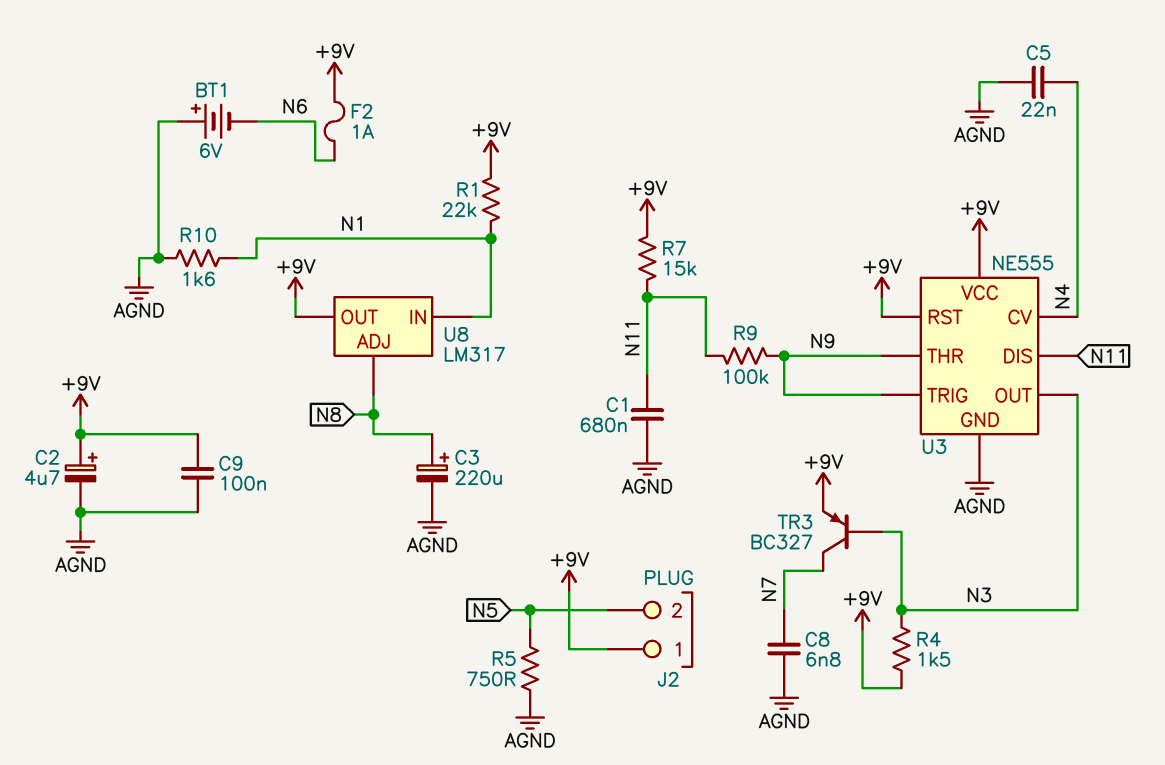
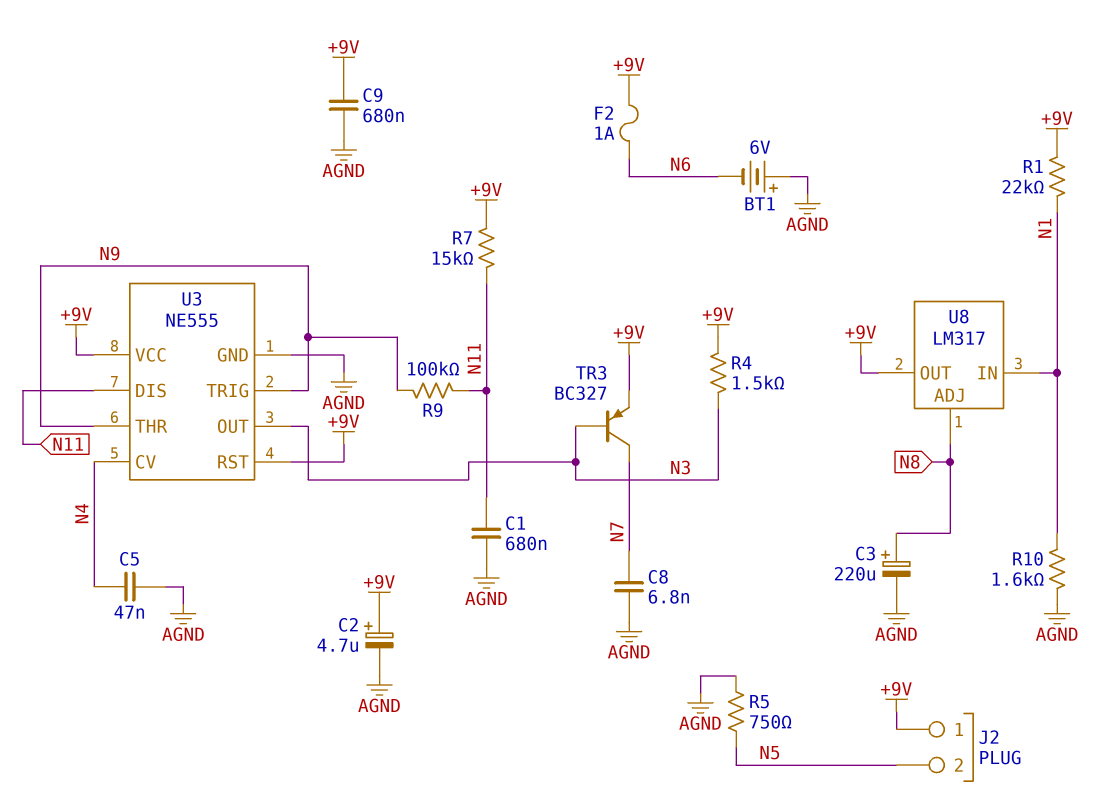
C5: 22nF (AGND, N4) -> 47nF (AGND, N4)
C9: 100nF (+9V, AGND) -> 680nF (+9V, AGND)

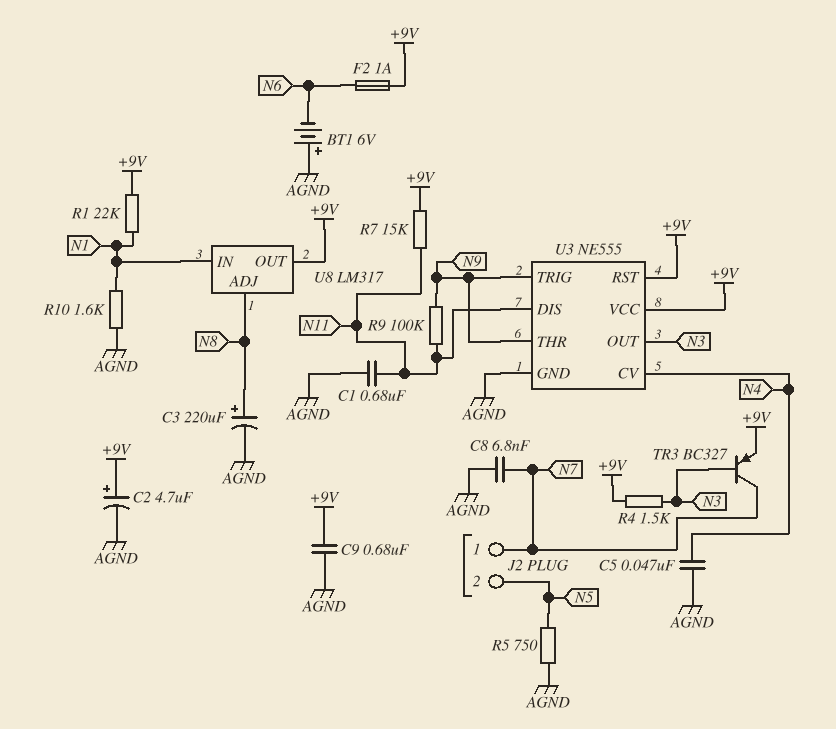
J2 pin 1: +9V -> N7

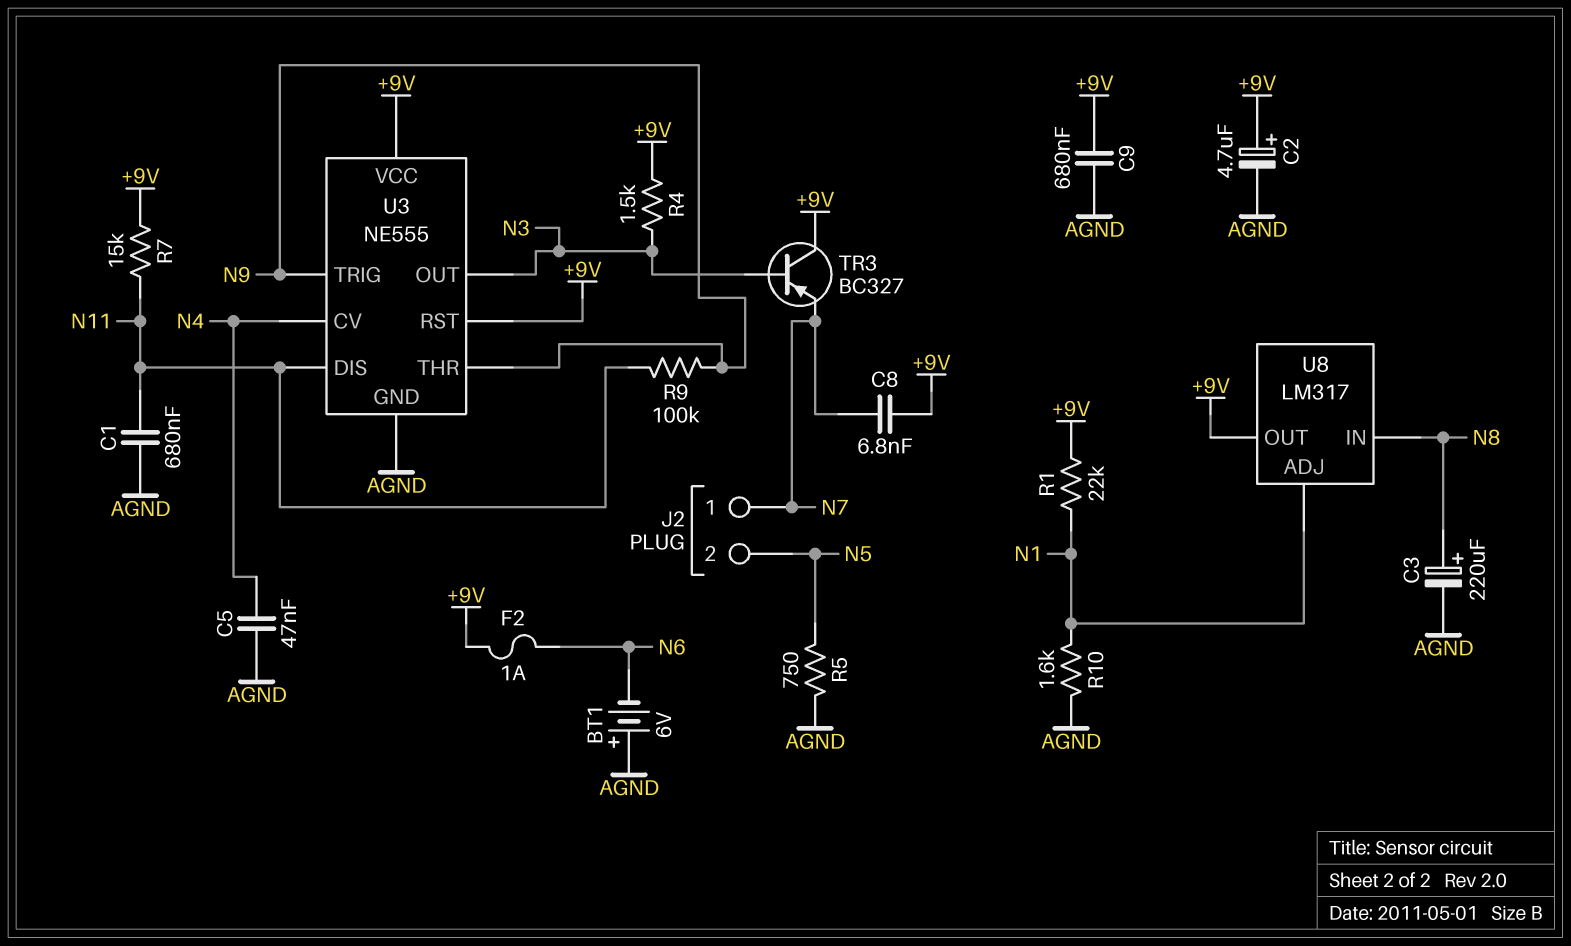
C8: 6.8nF (AGND, N7) -> 6.8nF (+9V, N7)
TR3: PNP BC327 (B N3, C N7, E +9V) -> PNP BC327 (B N3, C +9V, E N7)
U8 pin ADJ: N8 -> N1
U8 pin IN: N1 -> N8

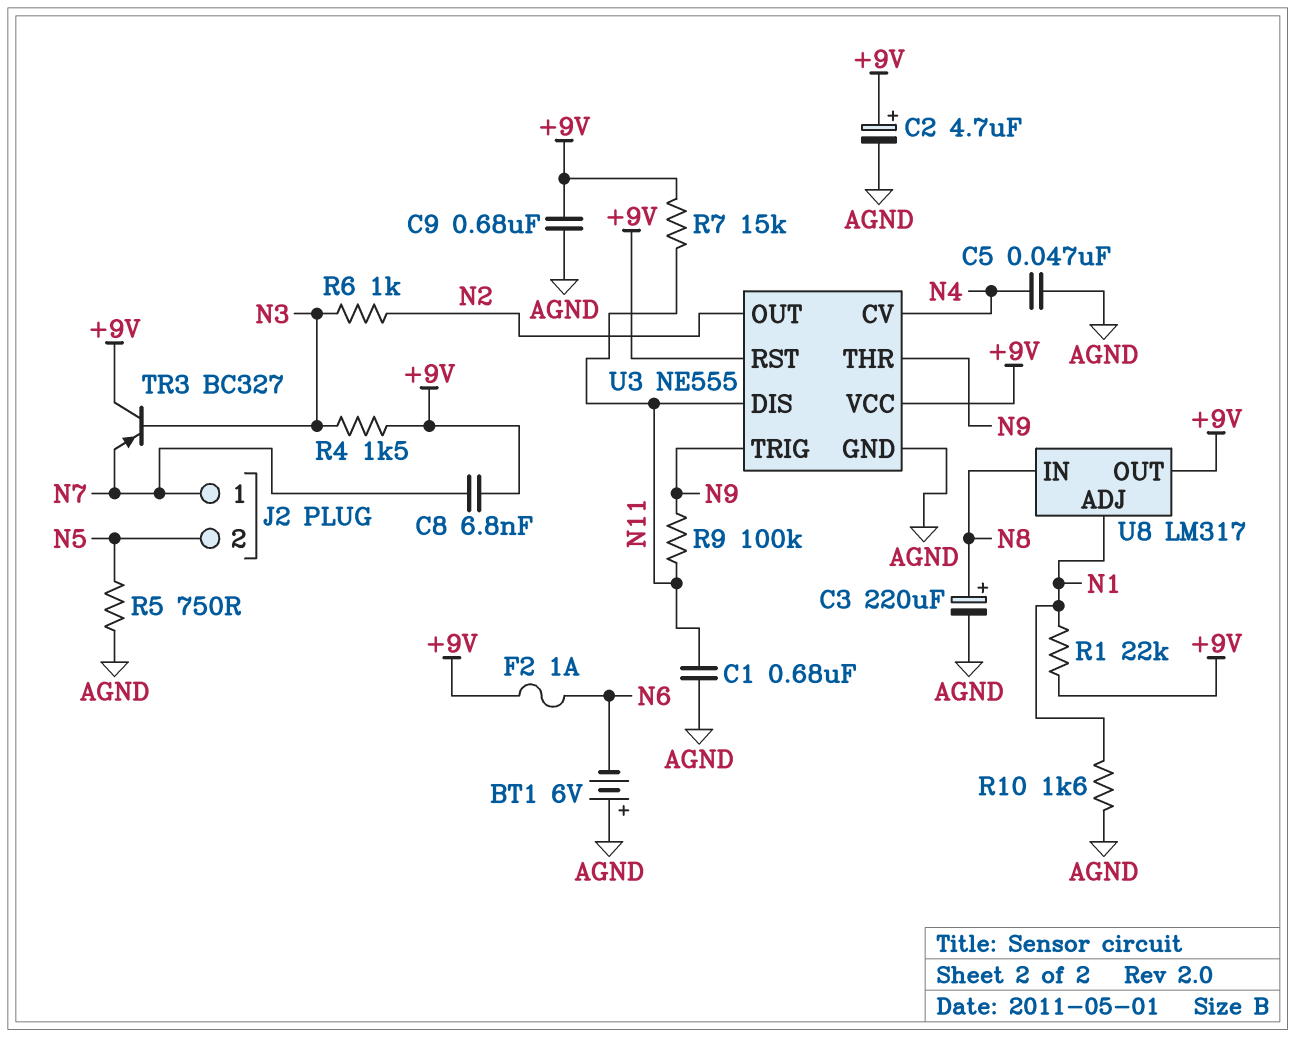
R6: none -> 1k (N2, N3)
U3 pin OUT: N3 -> N2

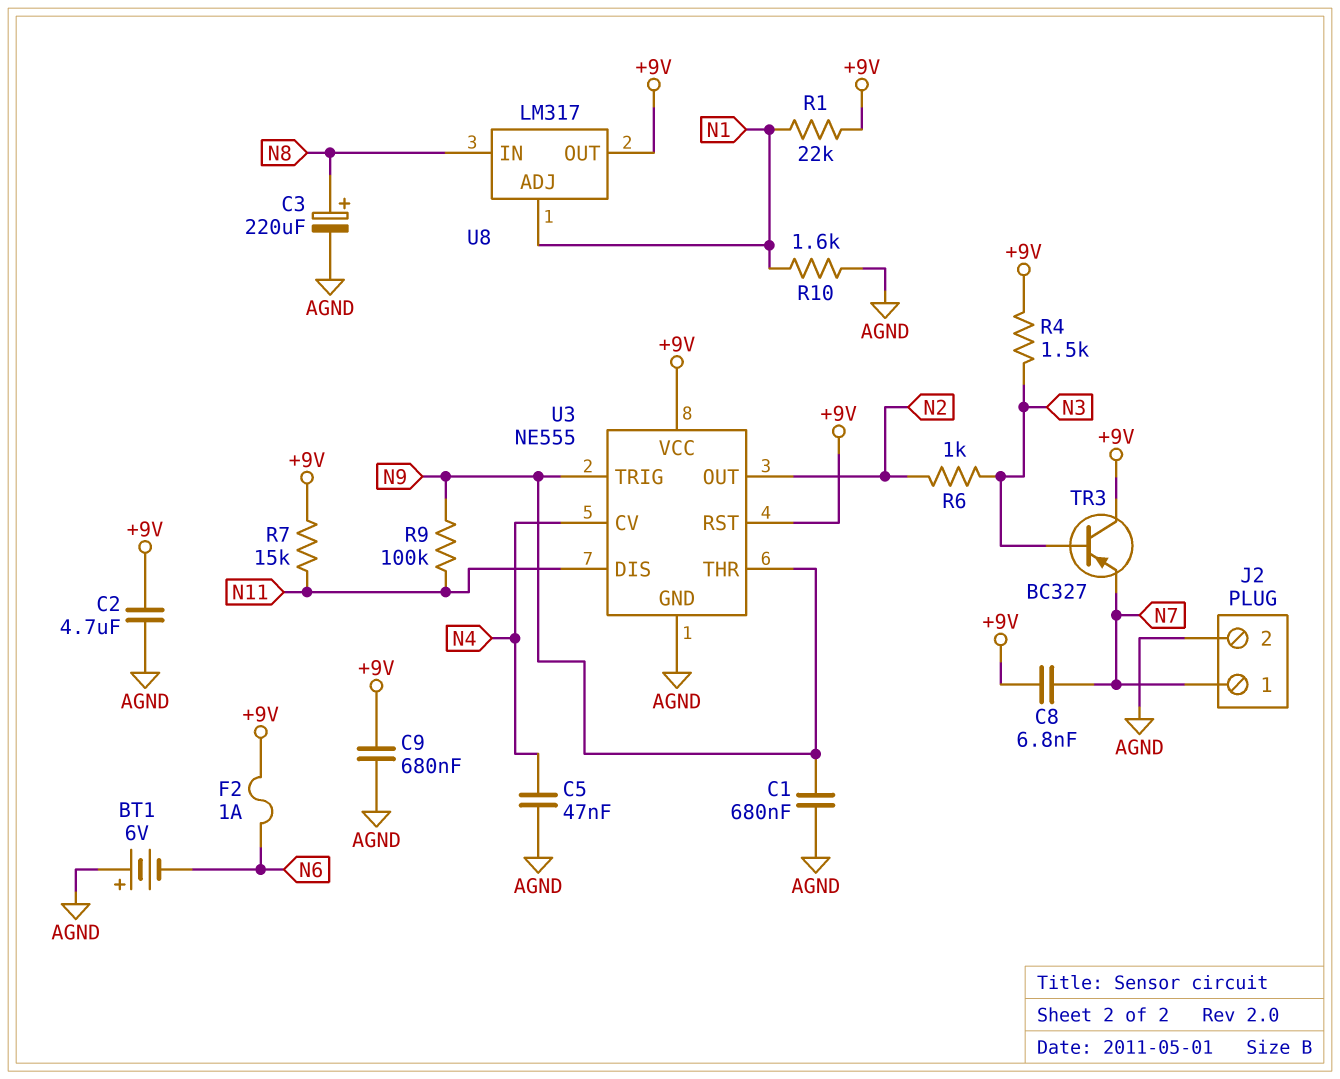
C1: 680nF (AGND, N11) -> 680nF (AGND, N9)
C2: 4.7uF (plus +9V, minus AGND) -> 4.7uF (+9V, AGND)
J2 pin 2: N5 -> AGND
R5: 750 (AGND, N5) -> none

